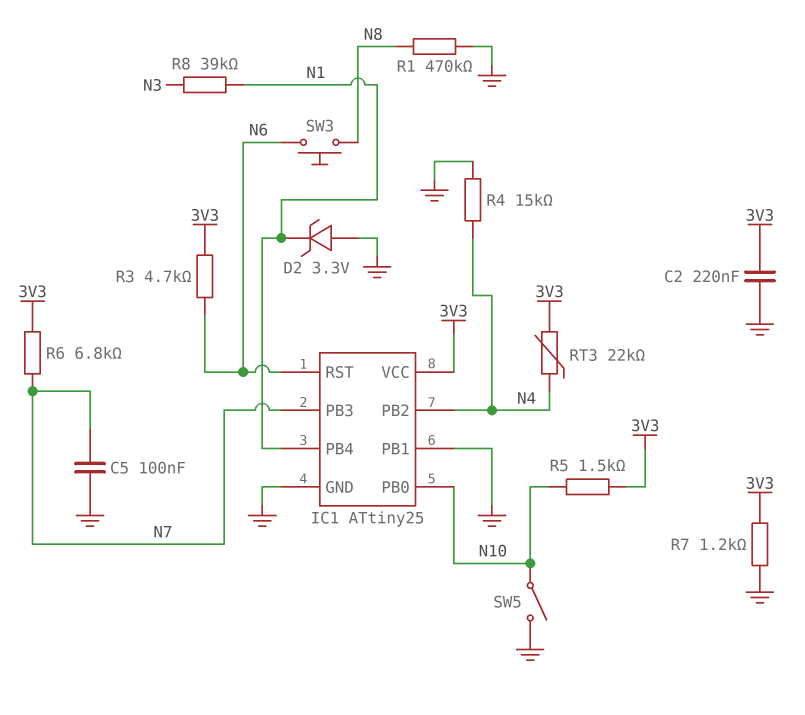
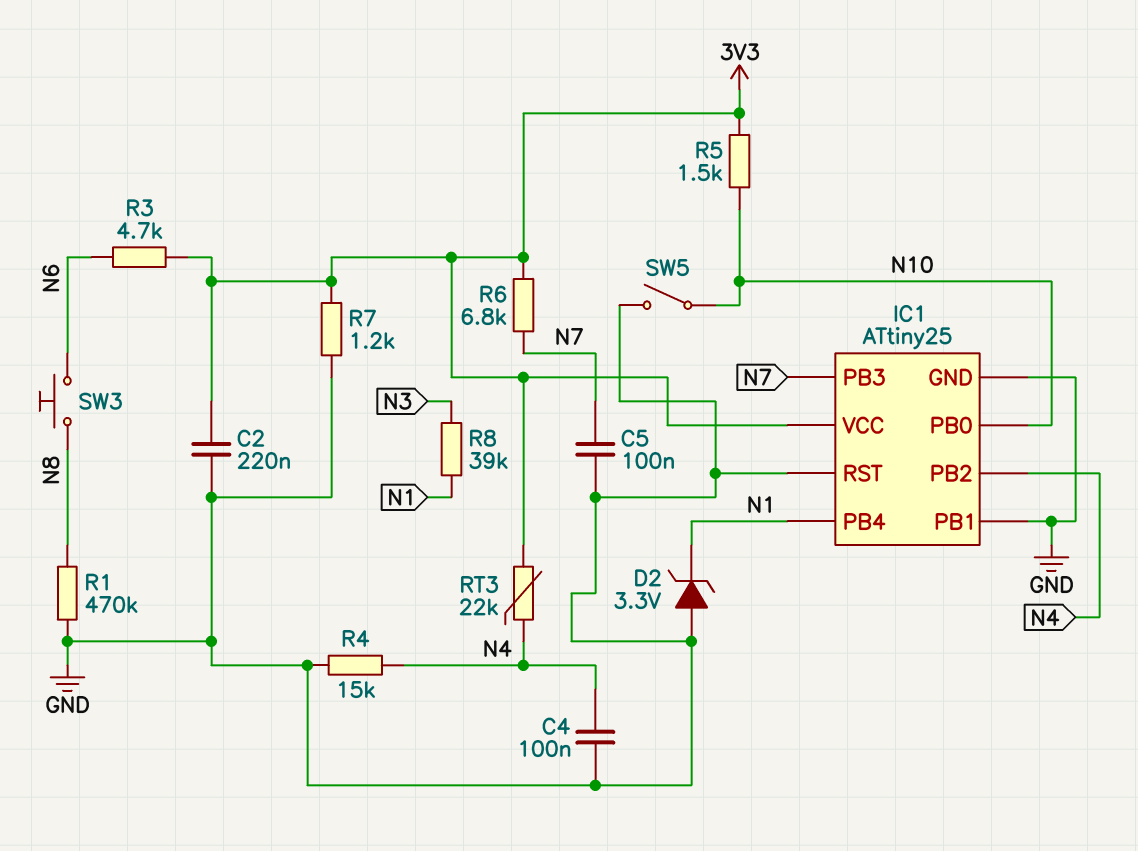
C4: none -> 100nF (GND, N4)
IC1 pin RST: N6 -> GND

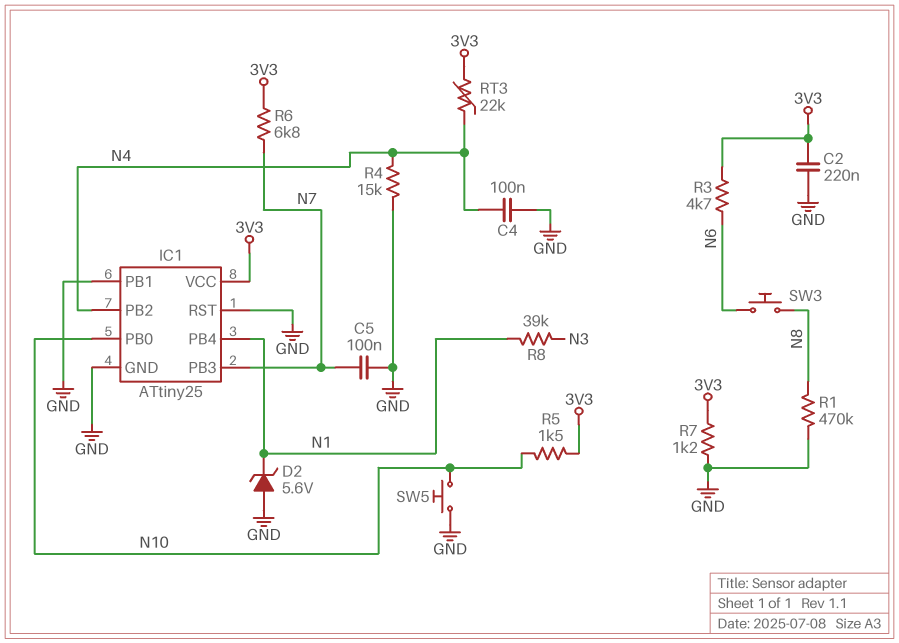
D2: zener 3.3V (A GND, K N1) -> zener 5.6V (A GND, K N1)
SW5: switch (GND, N10) -> button (GND, N10)

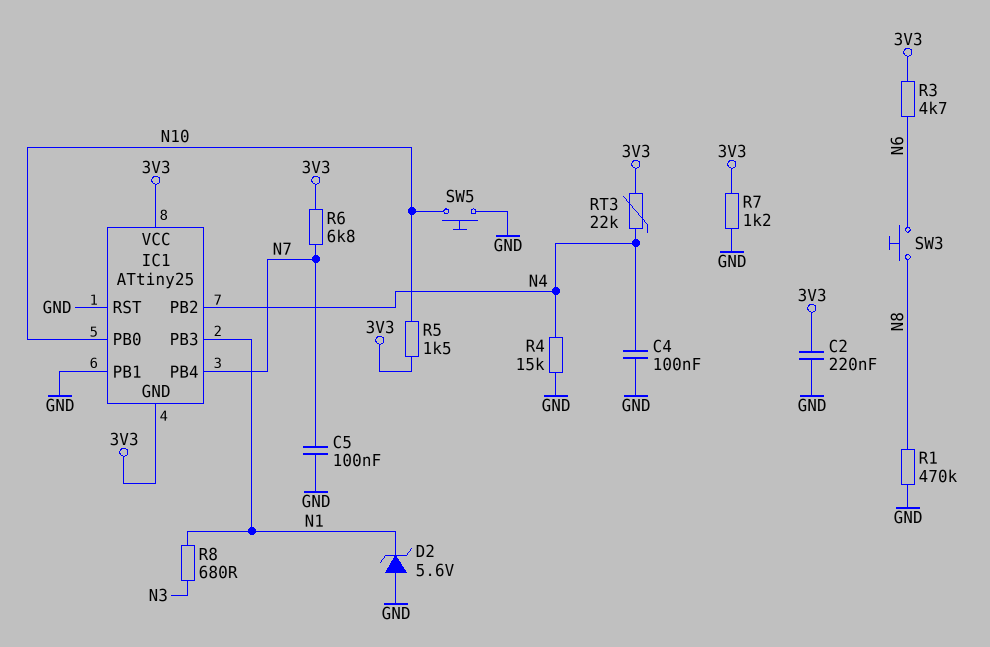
IC1 pin GND: GND -> 3V3
IC1 pin PB3: N7 -> N1
IC1 pin PB4: N1 -> N7
R8: 39k (N1, N3) -> 680 (N1, N3)

